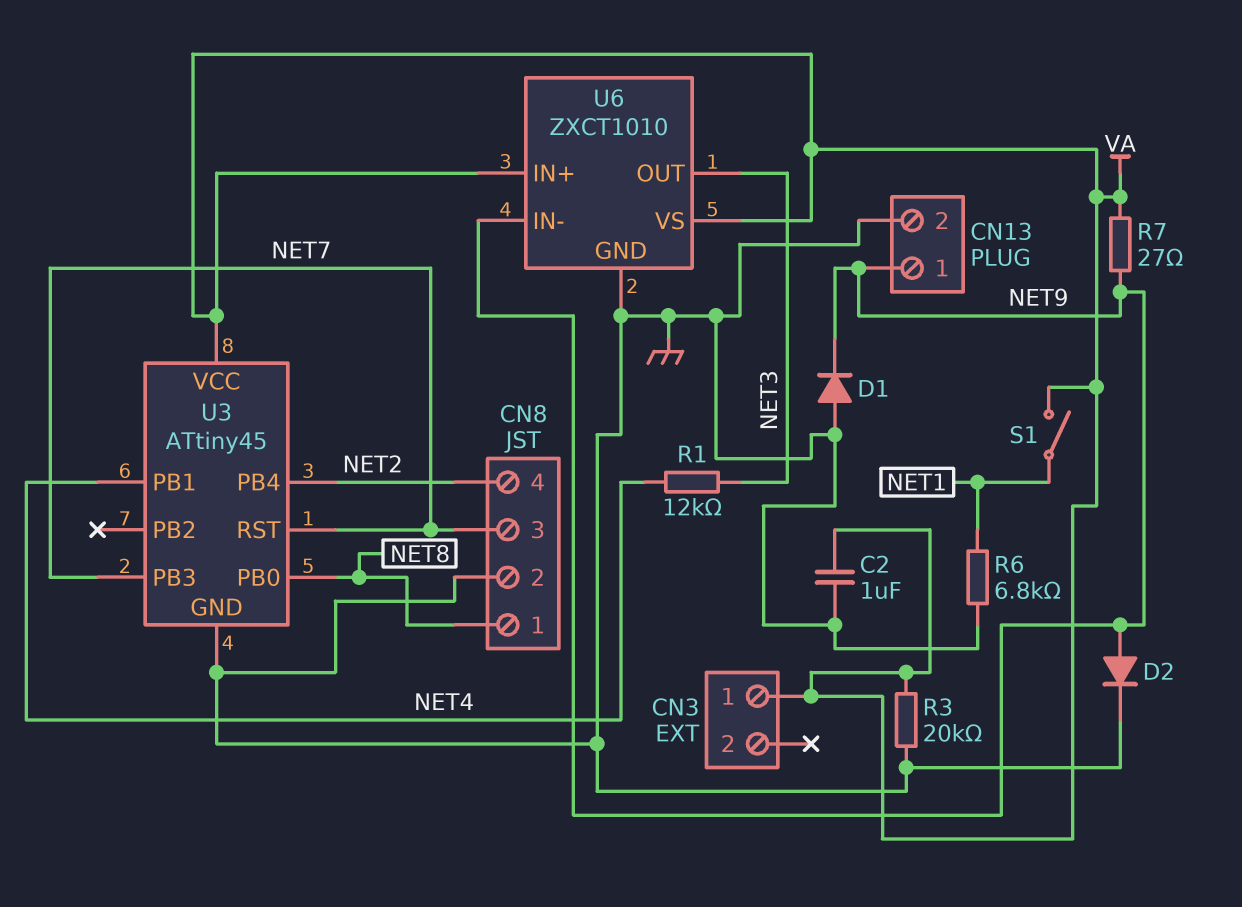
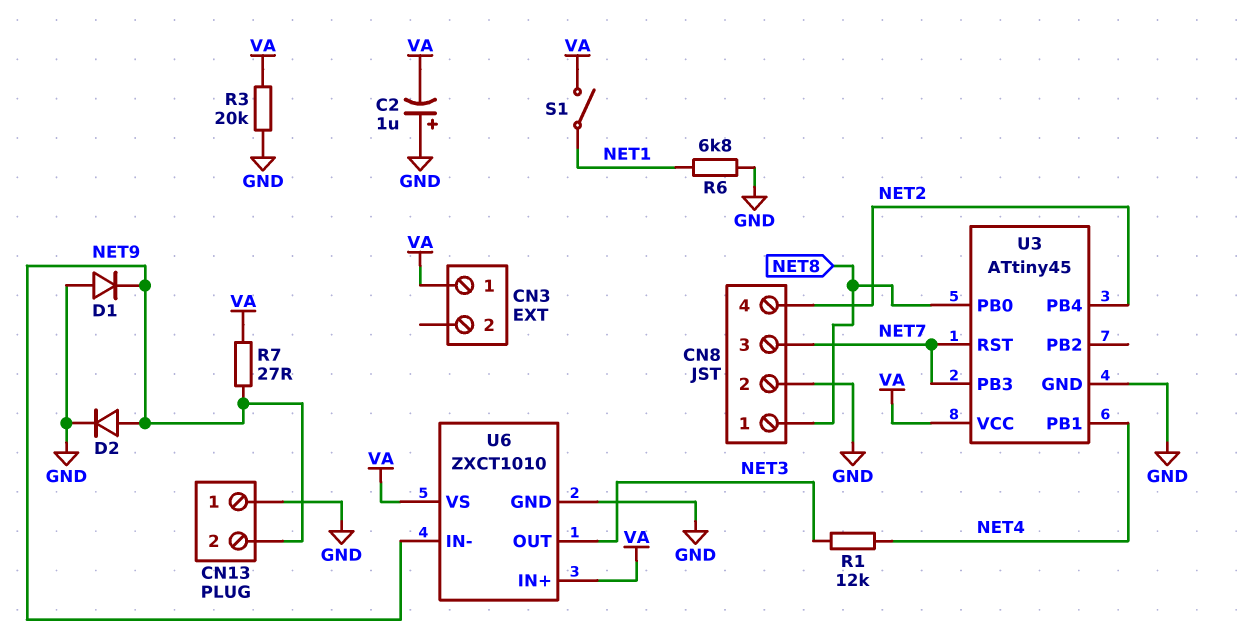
C2: 1uF (GND, VA) -> 1uF (plus GND, minus VA)
CN13 pin 1: NET9 -> GND
CN13 pin 2: GND -> NET9

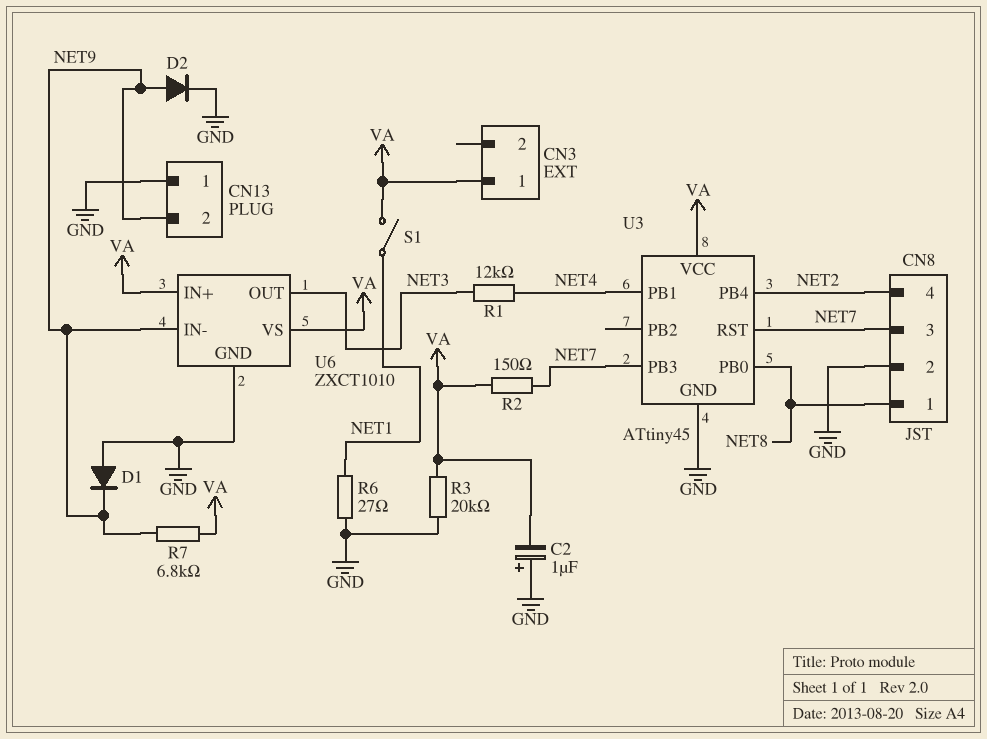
R2: none -> 150 (NET7, VA)
R6: 6.8k (GND, NET1) -> 27 (GND, NET1)
R7: 27 (NET9, VA) -> 6.8k (NET9, VA)

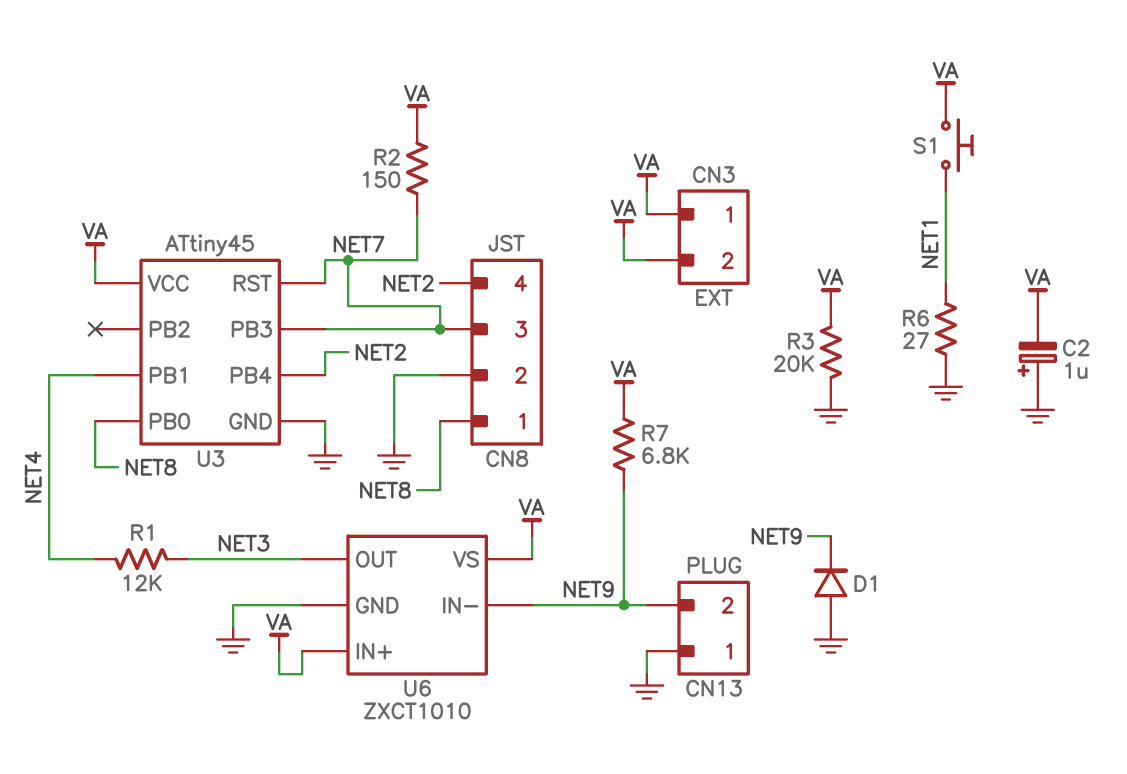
CN3 pin 2: none -> VA
D2: diode (A NET9, K GND) -> none
S1: switch (NET1, VA) -> button (NET1, VA)

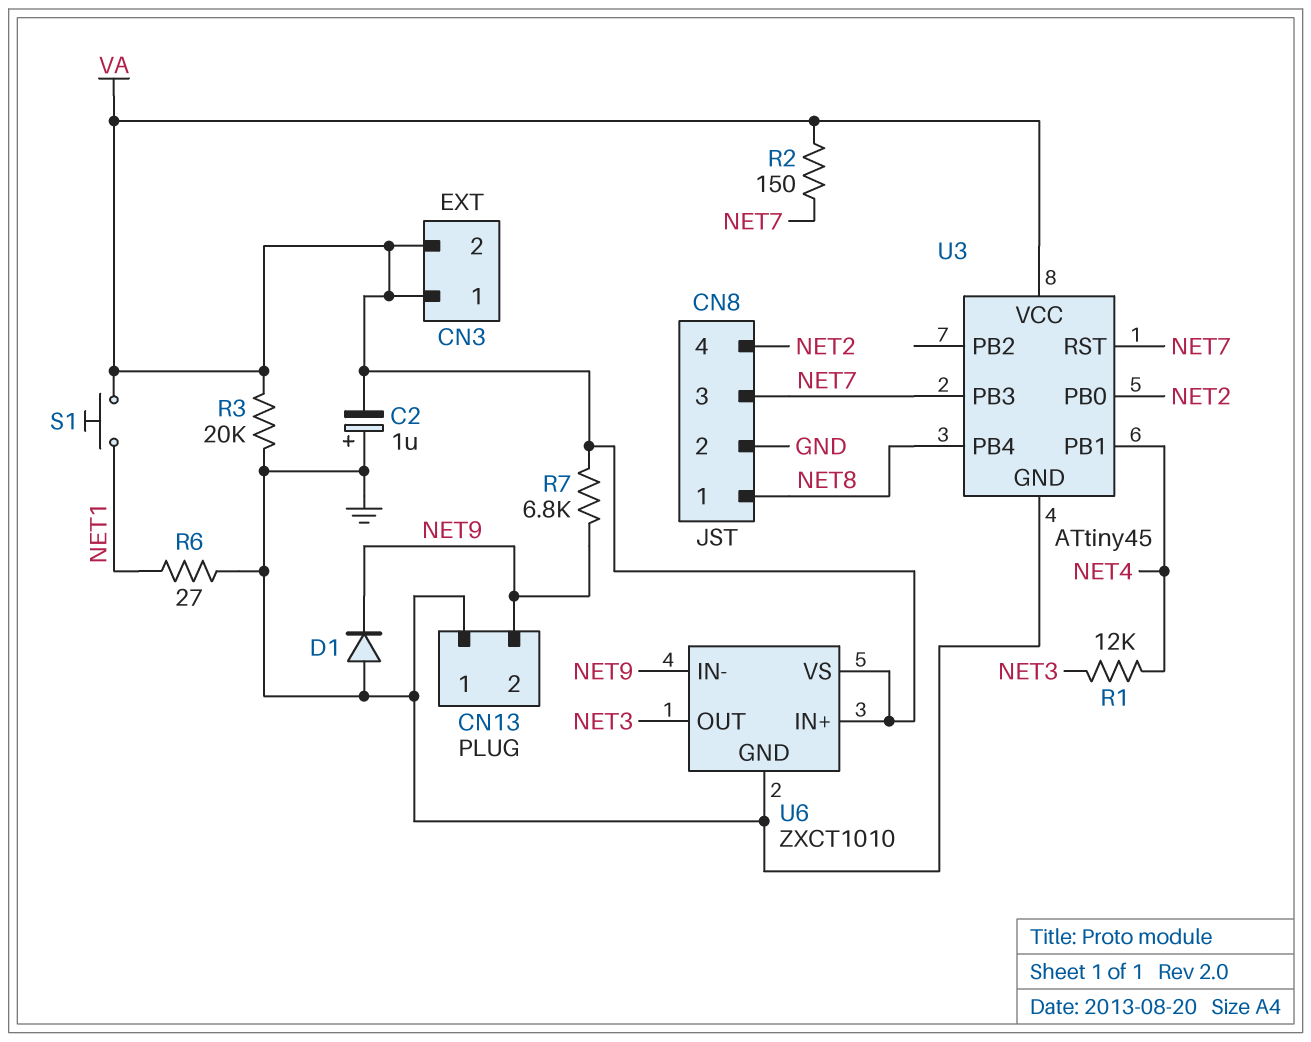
U3 pin PB0: NET8 -> NET2
U3 pin PB4: NET2 -> NET8

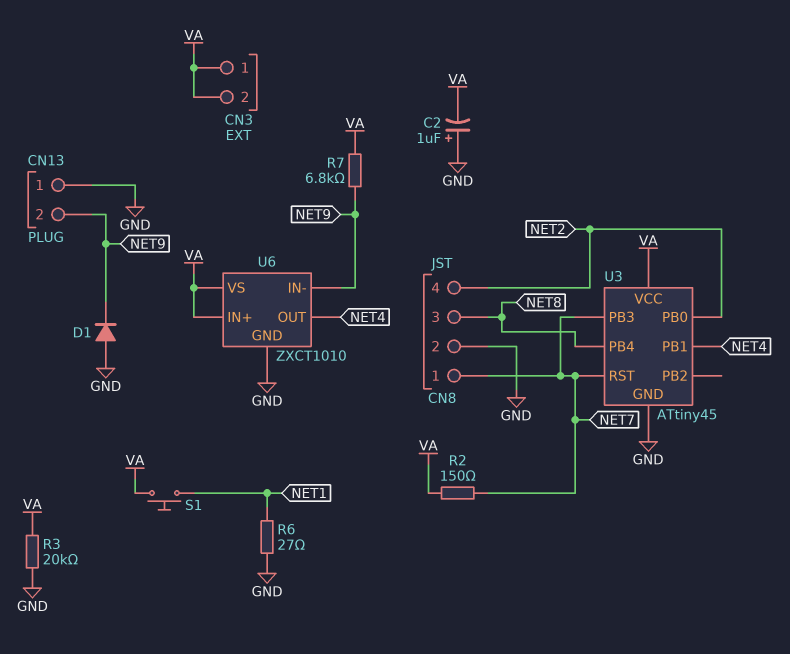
CN8 pin 1: NET8 -> NET7
CN8 pin 3: NET7 -> NET8
R1: 12k (NET3, NET4) -> none
U6 pin OUT: NET3 -> NET4

